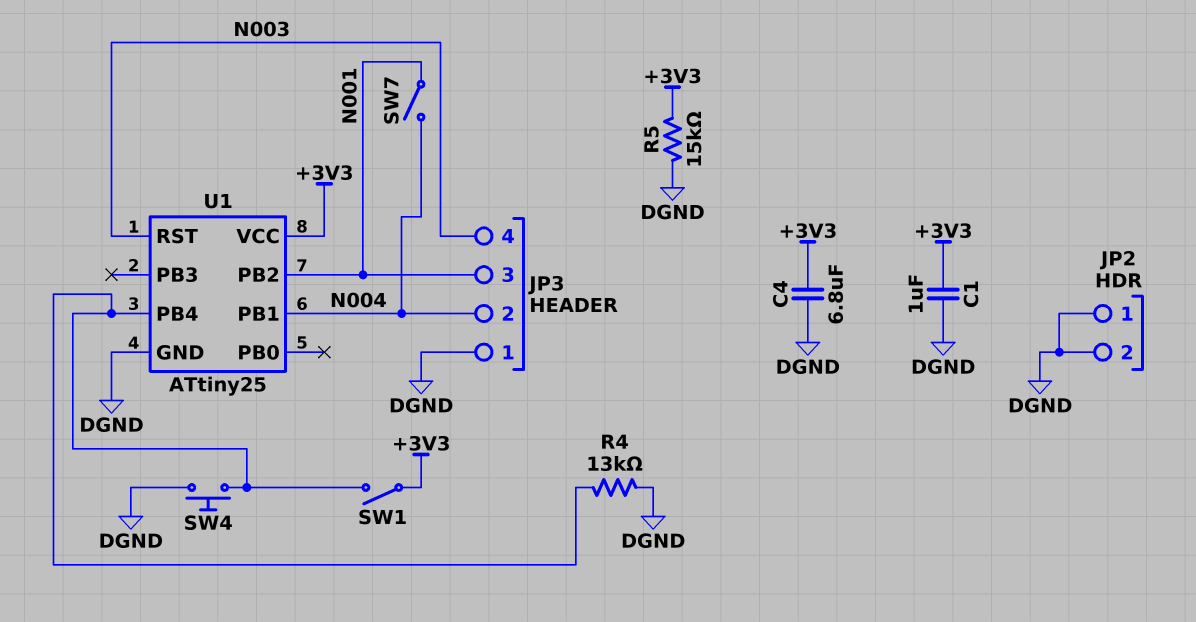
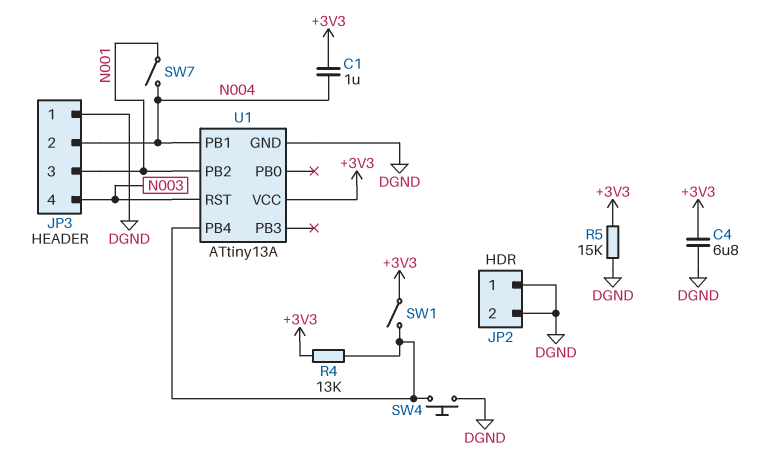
C1: 1uF (+3V3, DGND) -> 1uF (+3V3, N004)
R4: 13k (DGND, U1/PB4) -> 13k (+3V3, U1/PB4)
U1: ATtiny25 -> ATtiny13A

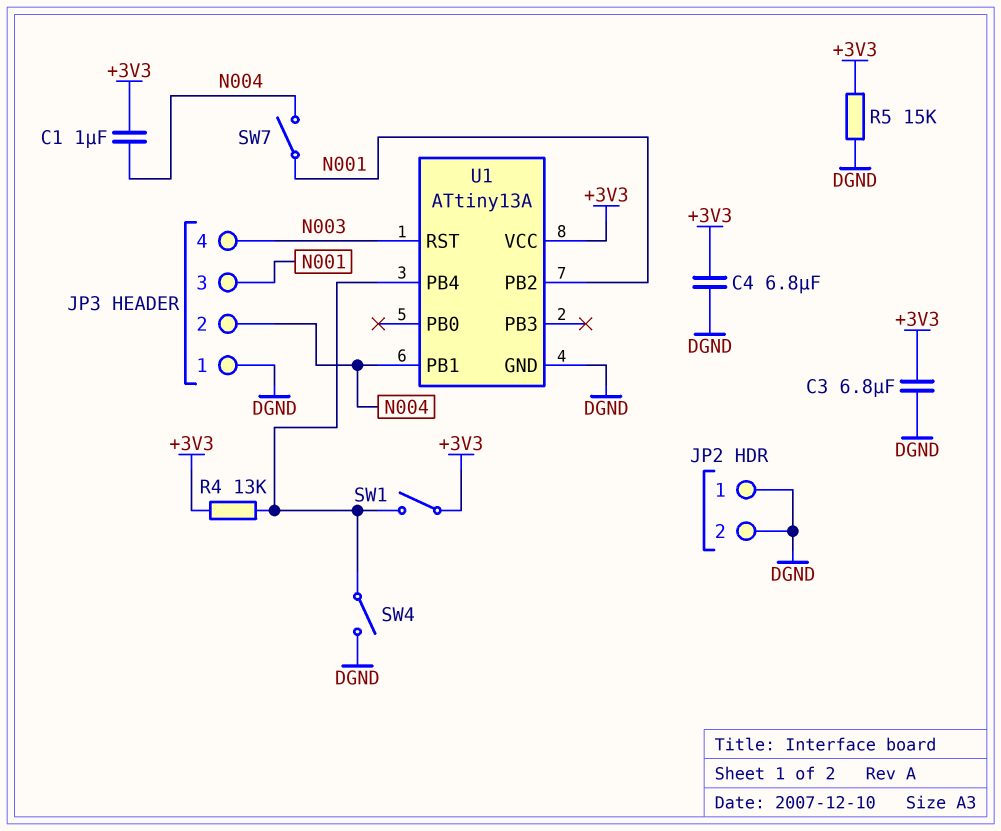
C3: none -> 6.8uF (+3V3, DGND)
SW4: button (DGND, U1/PB4) -> switch (DGND, U1/PB4)

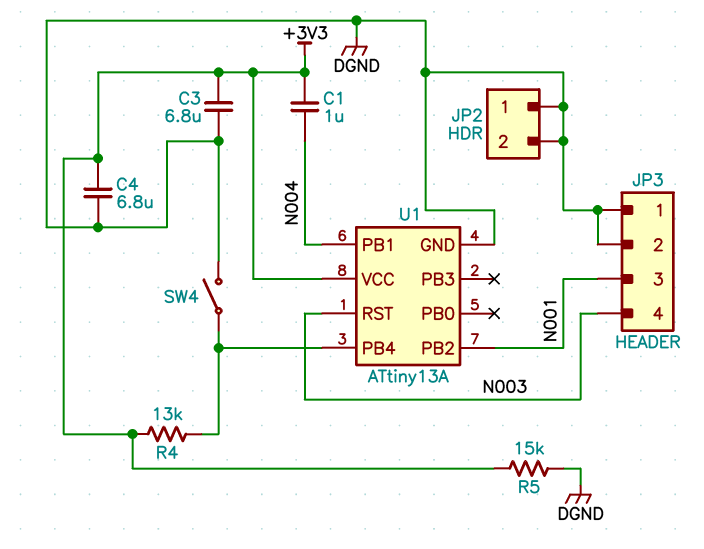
JP3 pin 2: N004 -> DGND
SW1: switch (+3V3, U1/PB4) -> none
SW7: switch (N001, N004) -> none

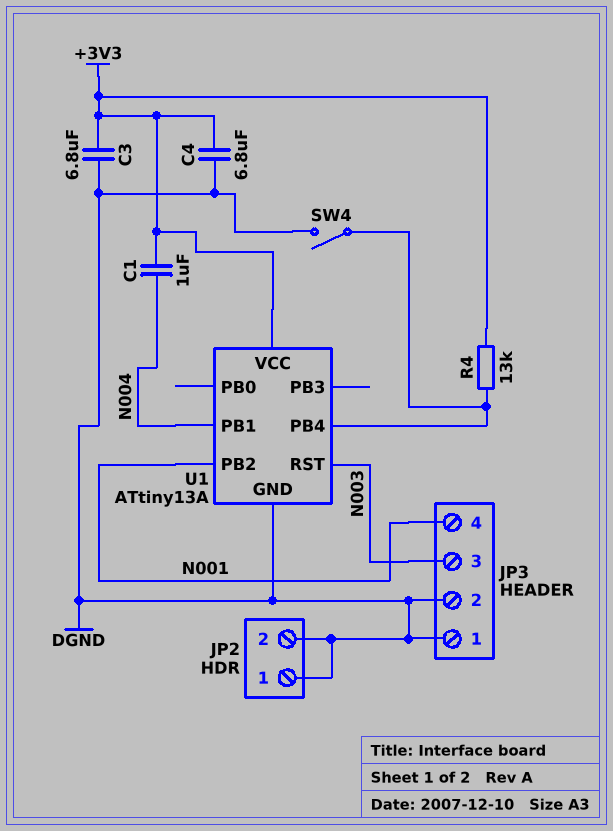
JP3 pin 3: N001 -> N003
JP3 pin 4: N003 -> N001
R5: 15k (+3V3, DGND) -> none

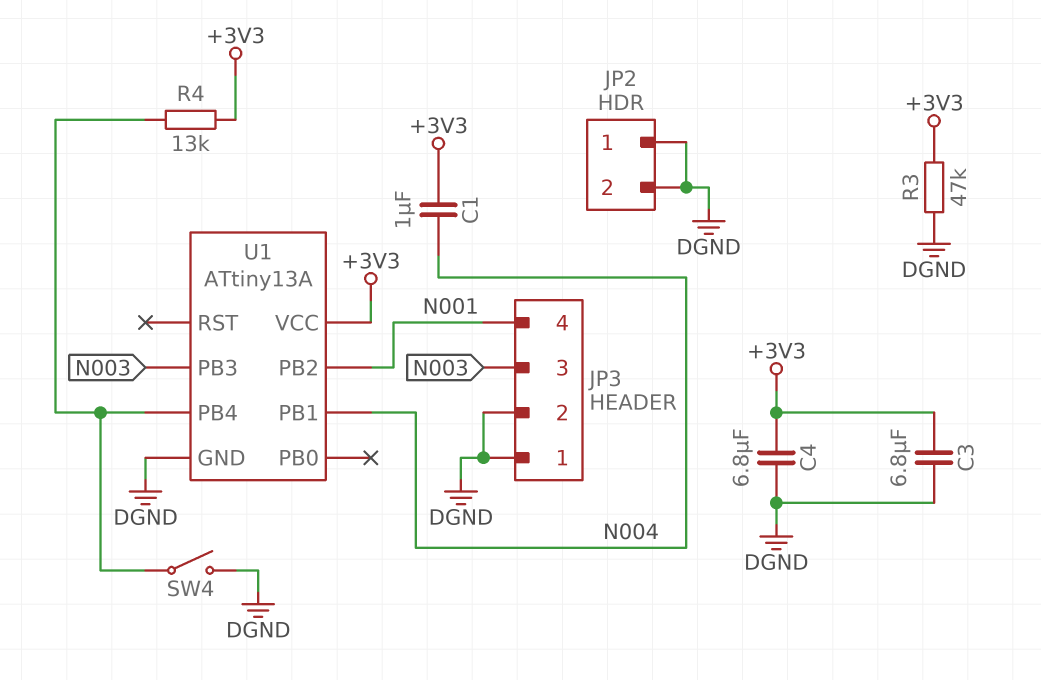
R3: none -> 47k (+3V3, DGND)
U1 pin PB3: none -> N003
U1 pin RST: N003 -> none

